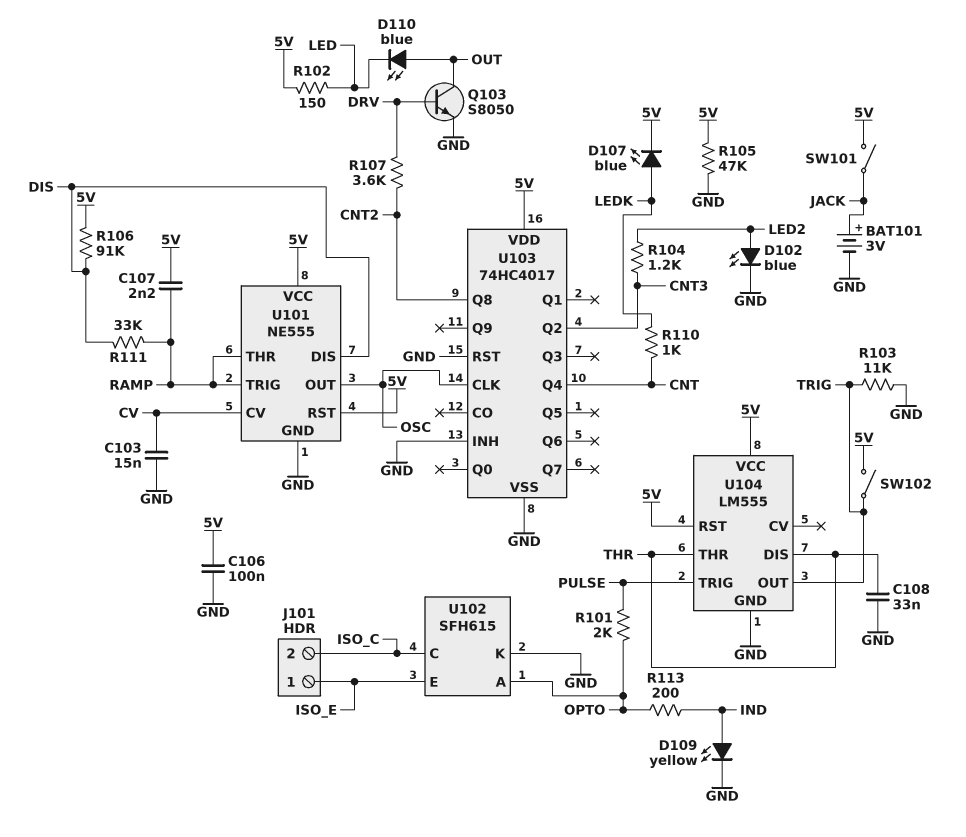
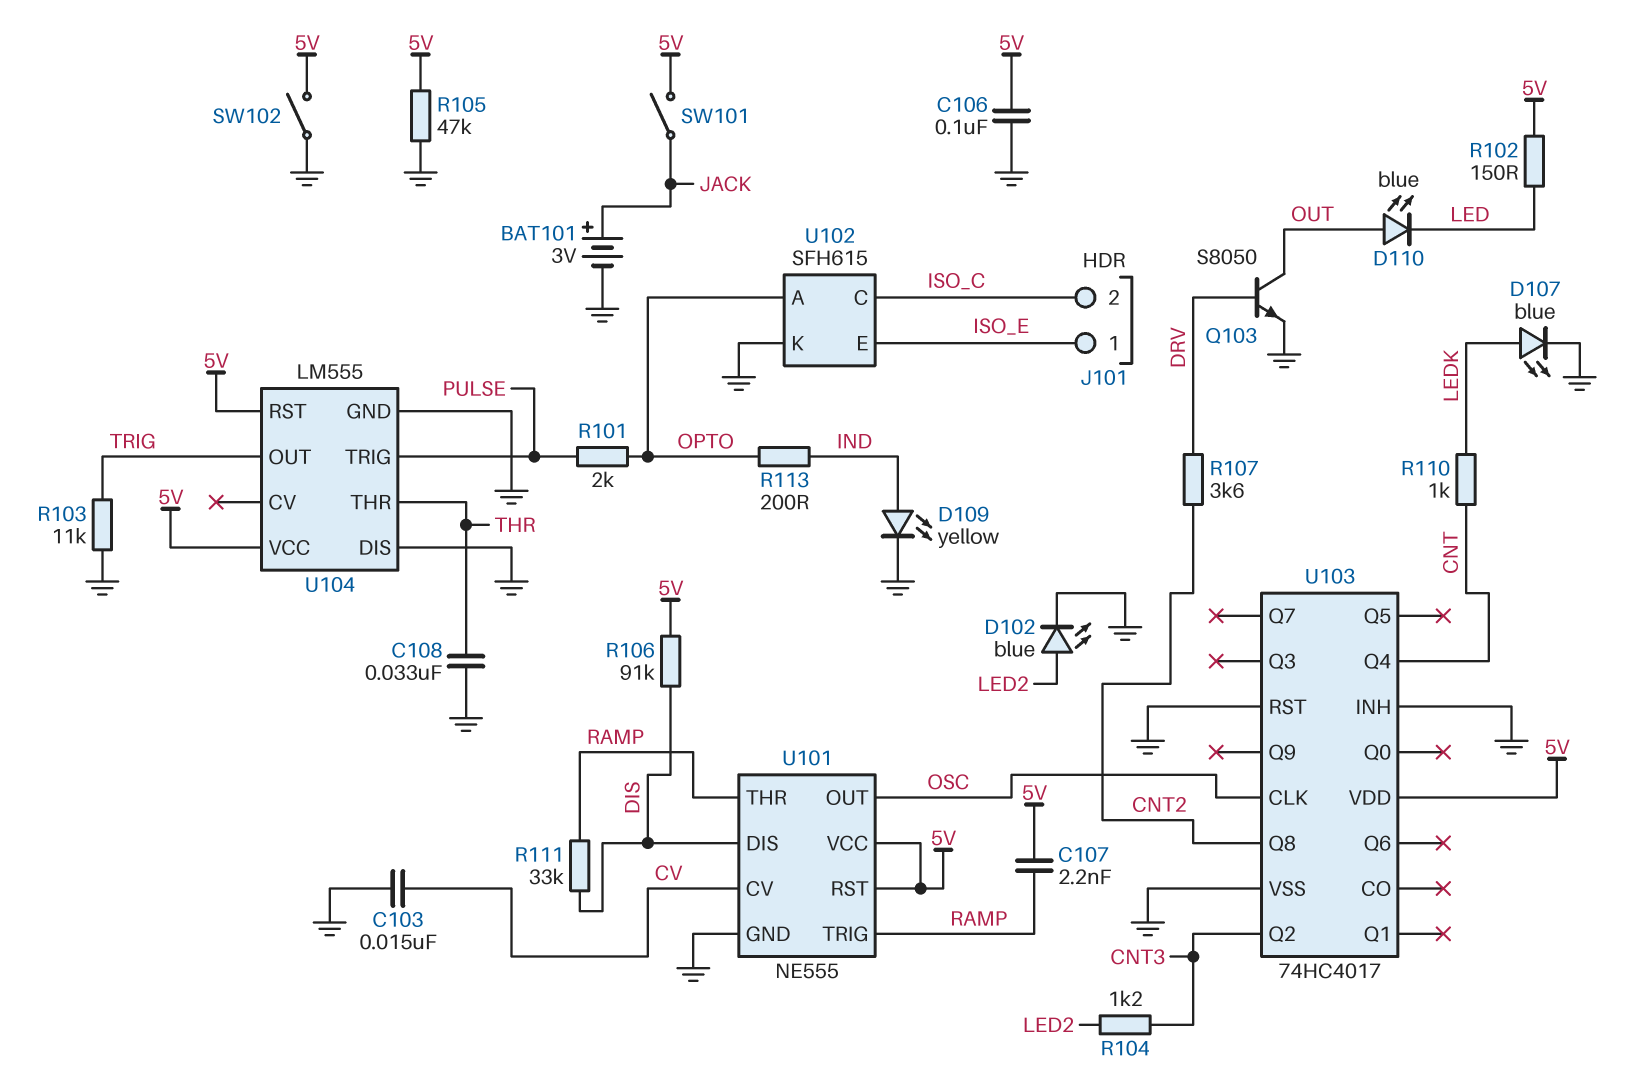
D107: LED blue (A LEDK, K 5V) -> LED blue (A LEDK, K GND)
SW102: switch (5V, TRIG) -> switch (5V, GND)
U104 pin DIS: THR -> GND

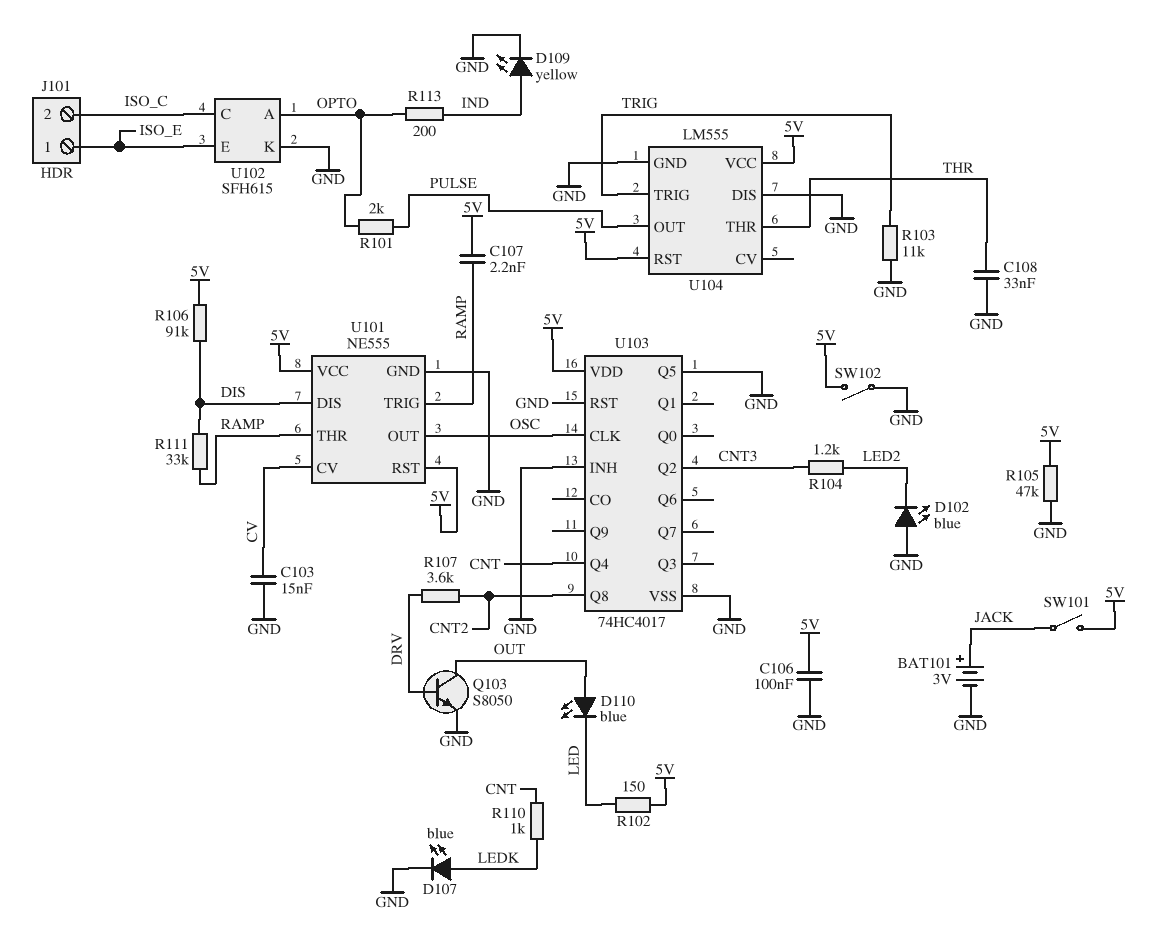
D102: LED blue (A LED2, K GND) -> LED blue (A GND, K LED2)
U103 pin Q5: none -> GND
U104 pin OUT: TRIG -> PULSE
U104 pin TRIG: PULSE -> TRIG

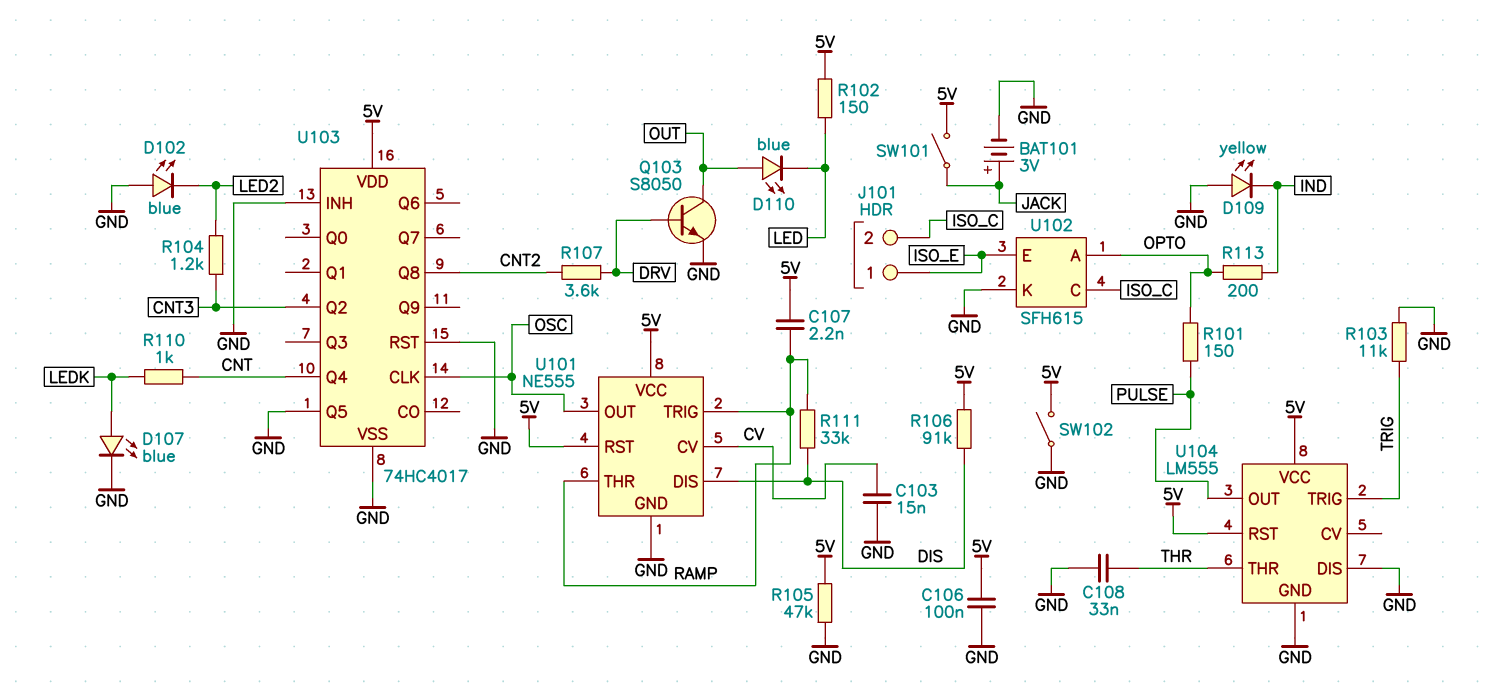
D109: LED yellow (A IND, K GND) -> LED yellow (A GND, K IND)
R101: 2k (OPTO, PULSE) -> 150 (OPTO, PULSE)

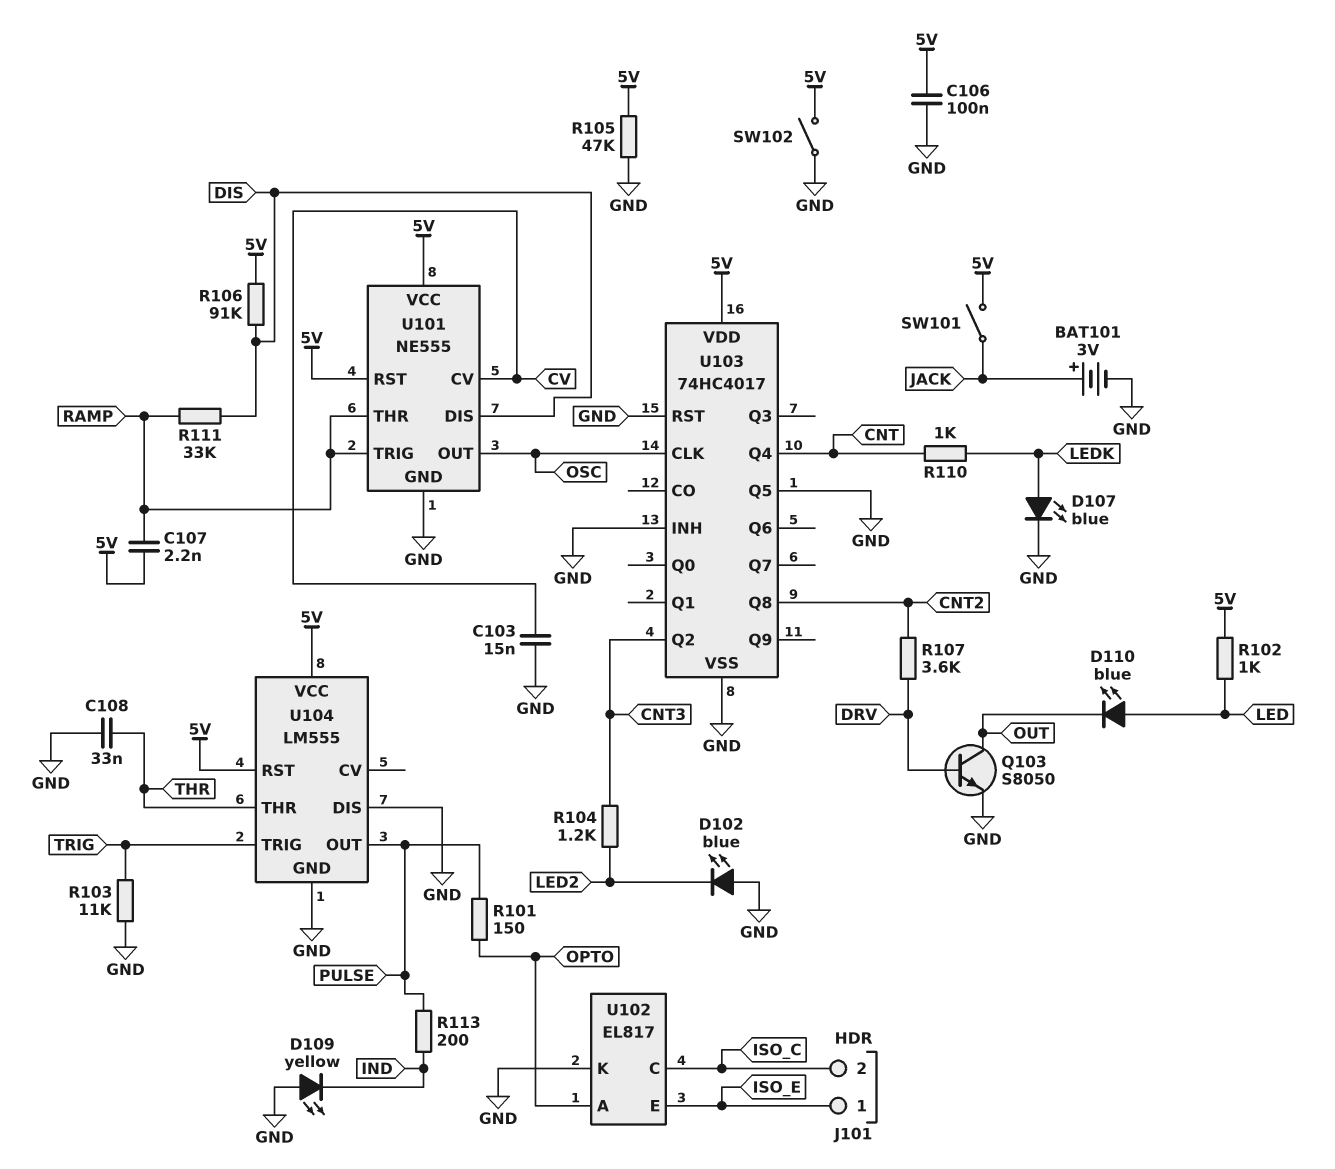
D110: LED blue (A OUT, K LED) -> LED blue (A LED, K OUT)
R102: 150 (5V, LED) -> 1k (5V, LED)
R113: 200 (IND, OPTO) -> 200 (IND, PULSE)
U102: SFH615 -> EL817

